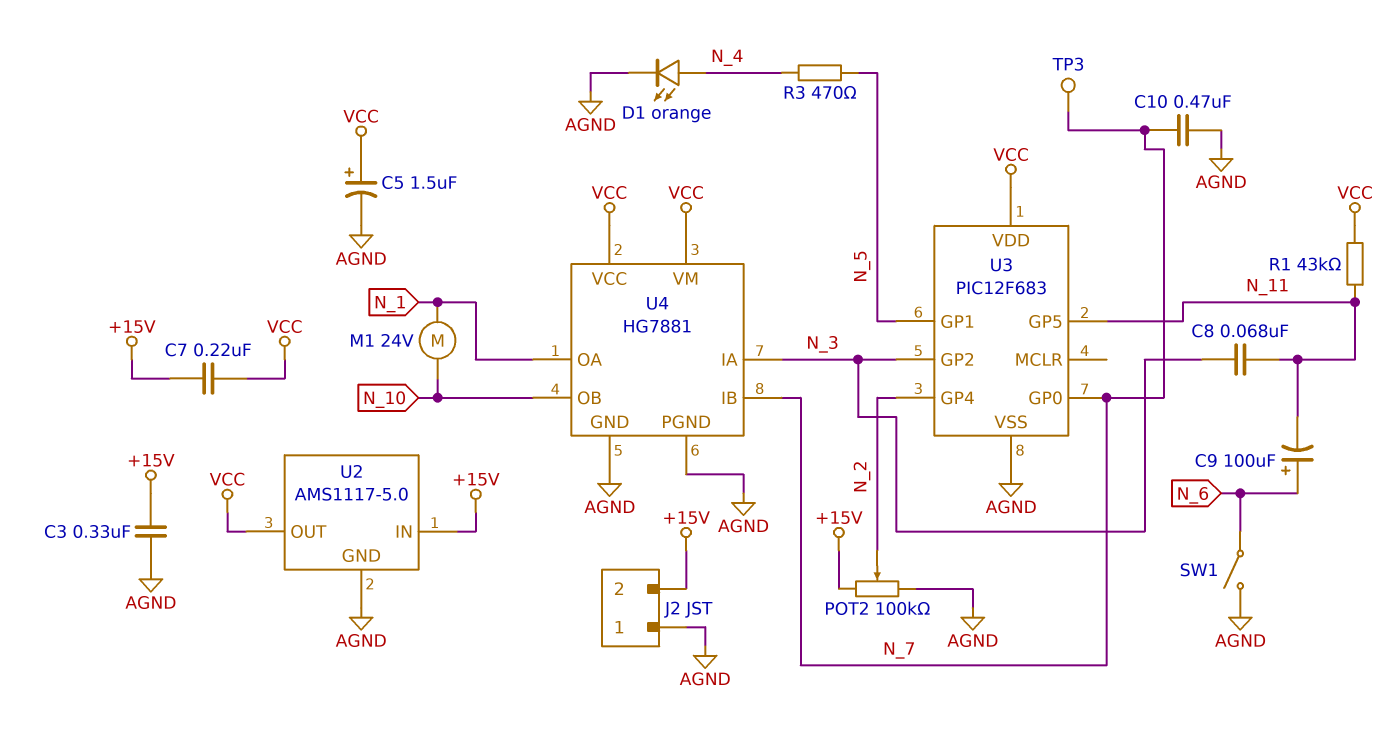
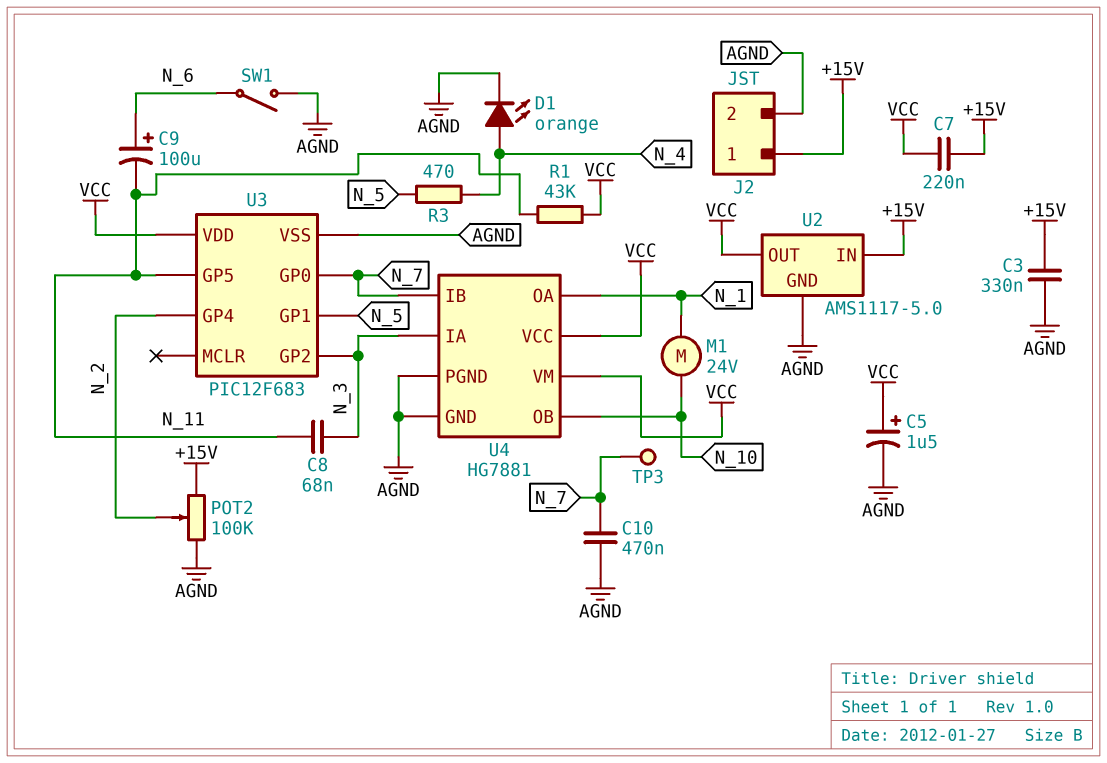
J2 pin 1: AGND -> +15V
J2 pin 2: +15V -> AGND

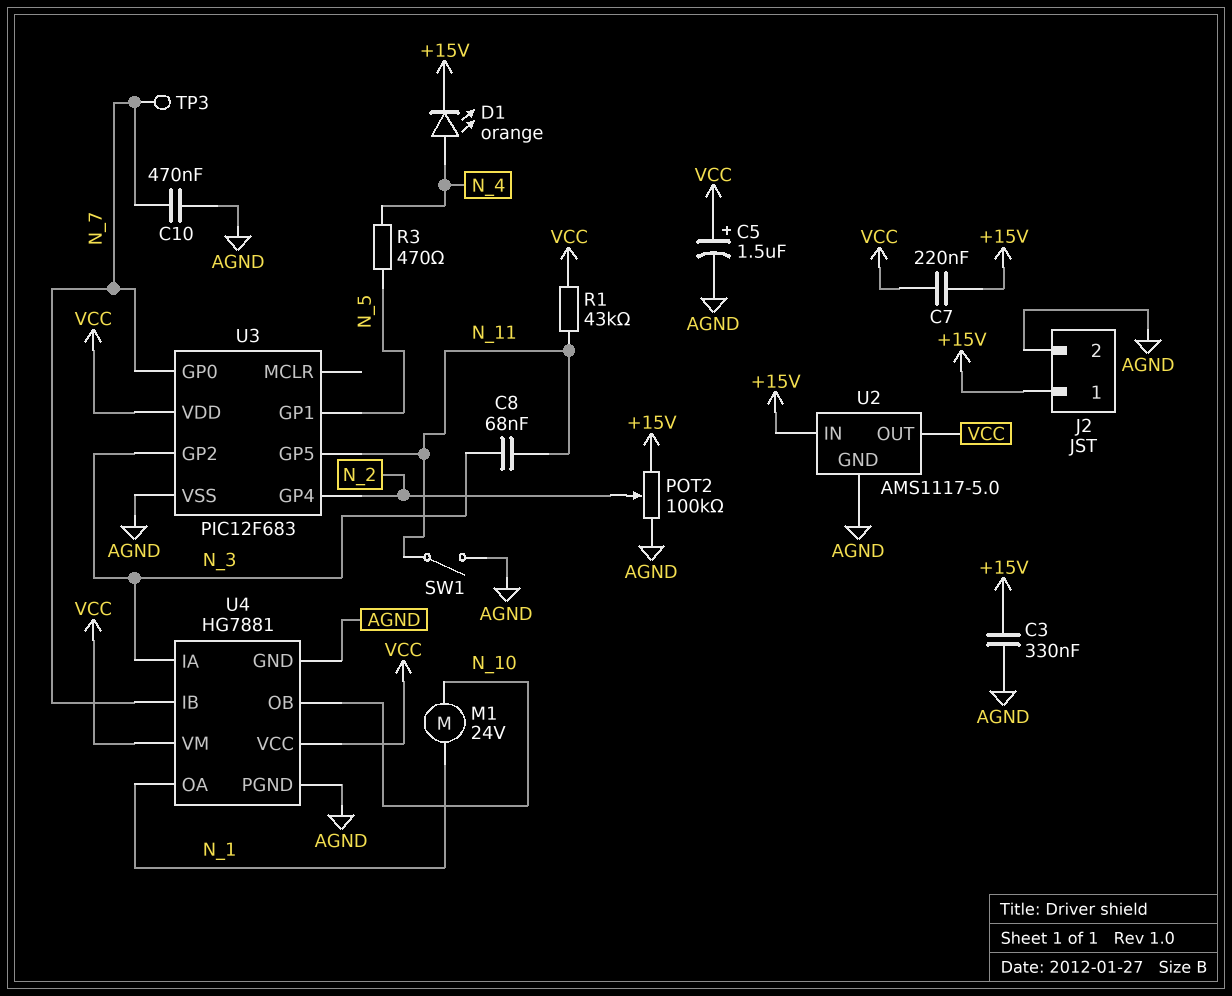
C9: 100uF (plus N_6, minus N_11) -> none
D1: LED orange (A N_4, K AGND) -> LED orange (A N_4, K +15V)
SW1: switch (AGND, N_6) -> switch (AGND, N_11)

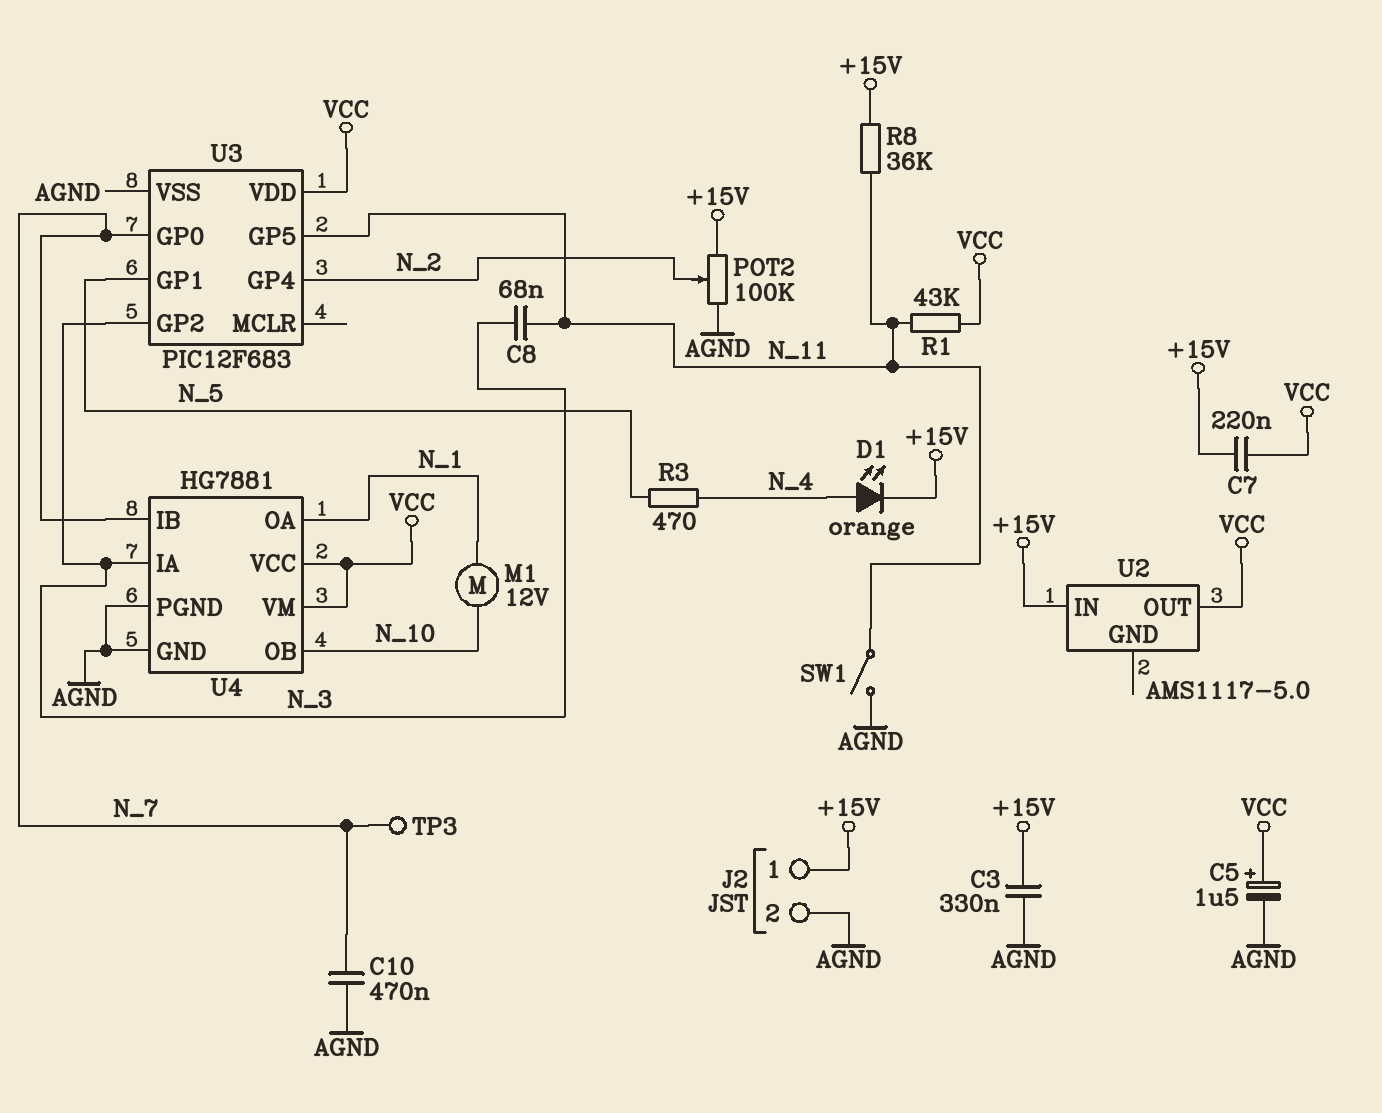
M1: motor 24V (N_1, N_10) -> motor 12V (N_1, N_10)
R8: none -> 36k (+15V, N_11)
U2 pin GND: AGND -> none

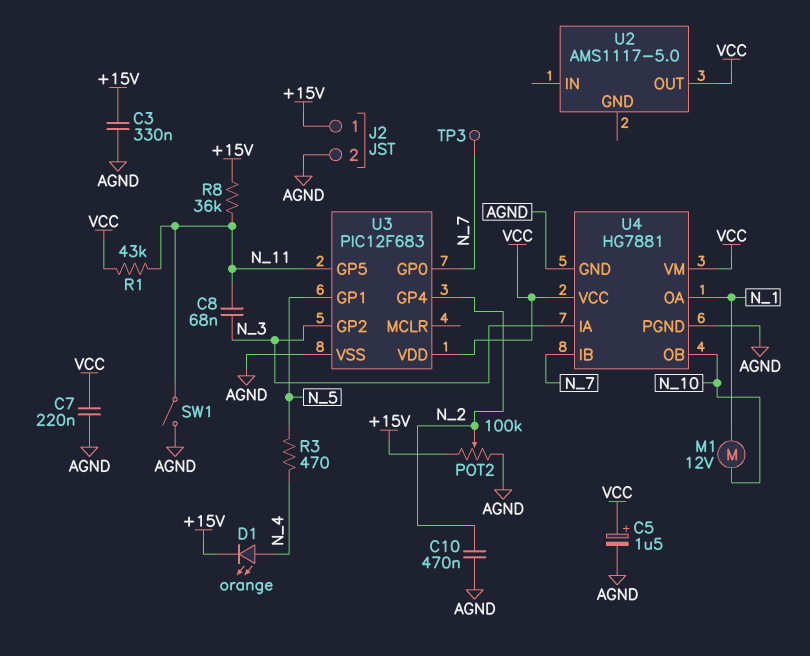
C7: 220nF (+15V, VCC) -> 220nF (AGND, VCC)
C10: 470nF (AGND, N_7) -> 470nF (AGND, N_2)
U2 pin IN: +15V -> none

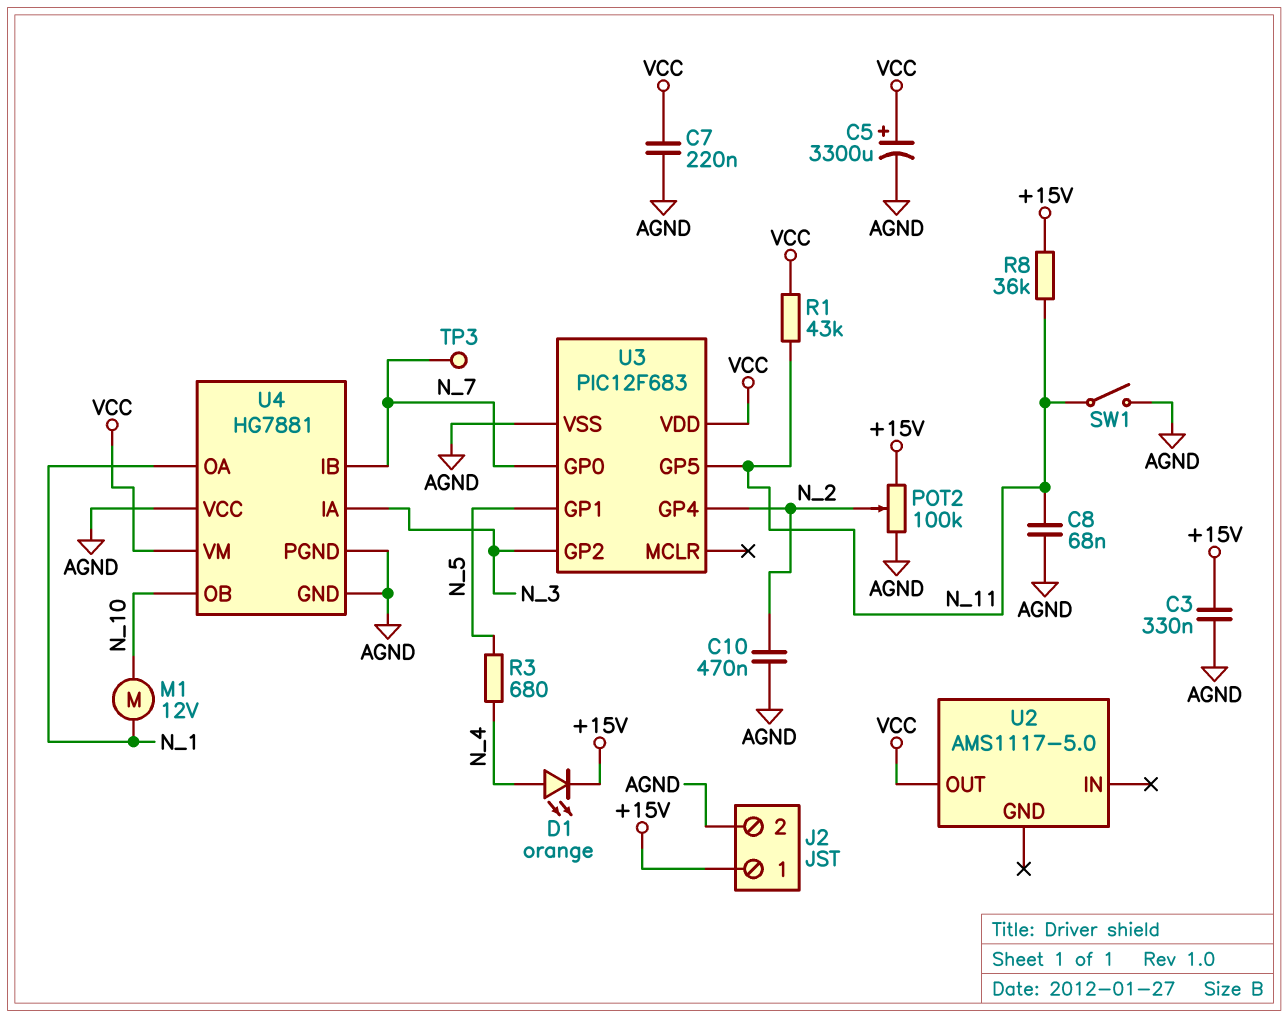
C5: 1.5uF (plus VCC, minus AGND) -> 3300uF (plus VCC, minus AGND)
C8: 68nF (N_3, N_11) -> 68nF (AGND, N_11)
R3: 470 (N_4, N_5) -> 680 (N_4, N_5)
U4 pin VCC: VCC -> AGND

